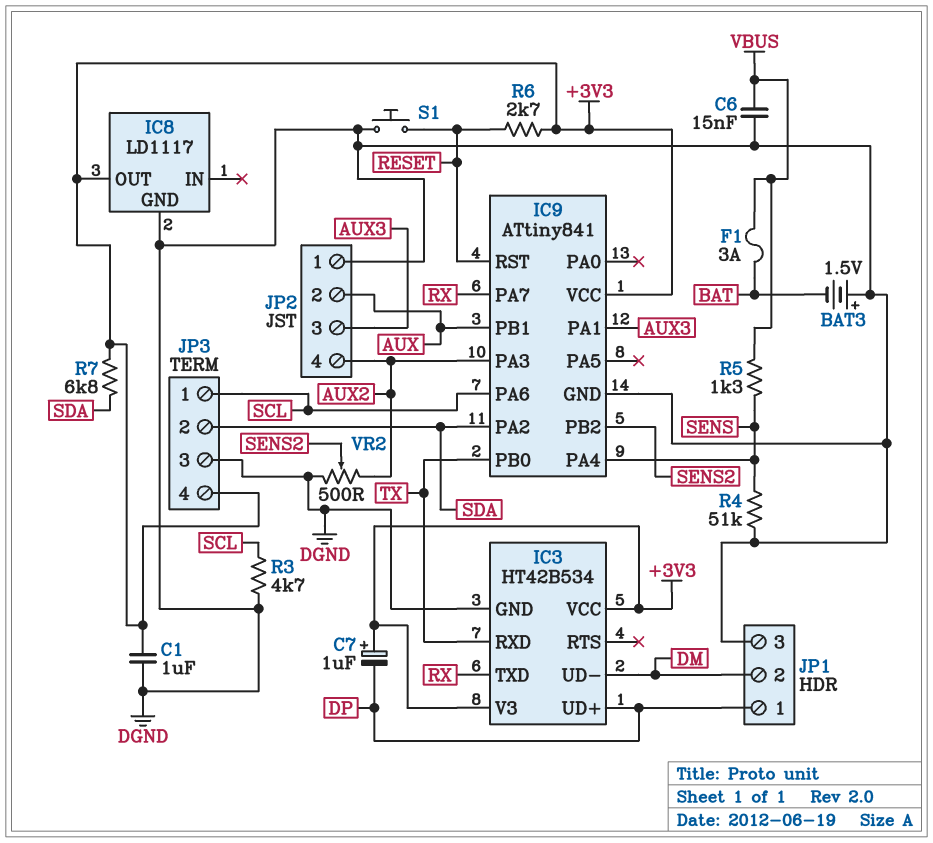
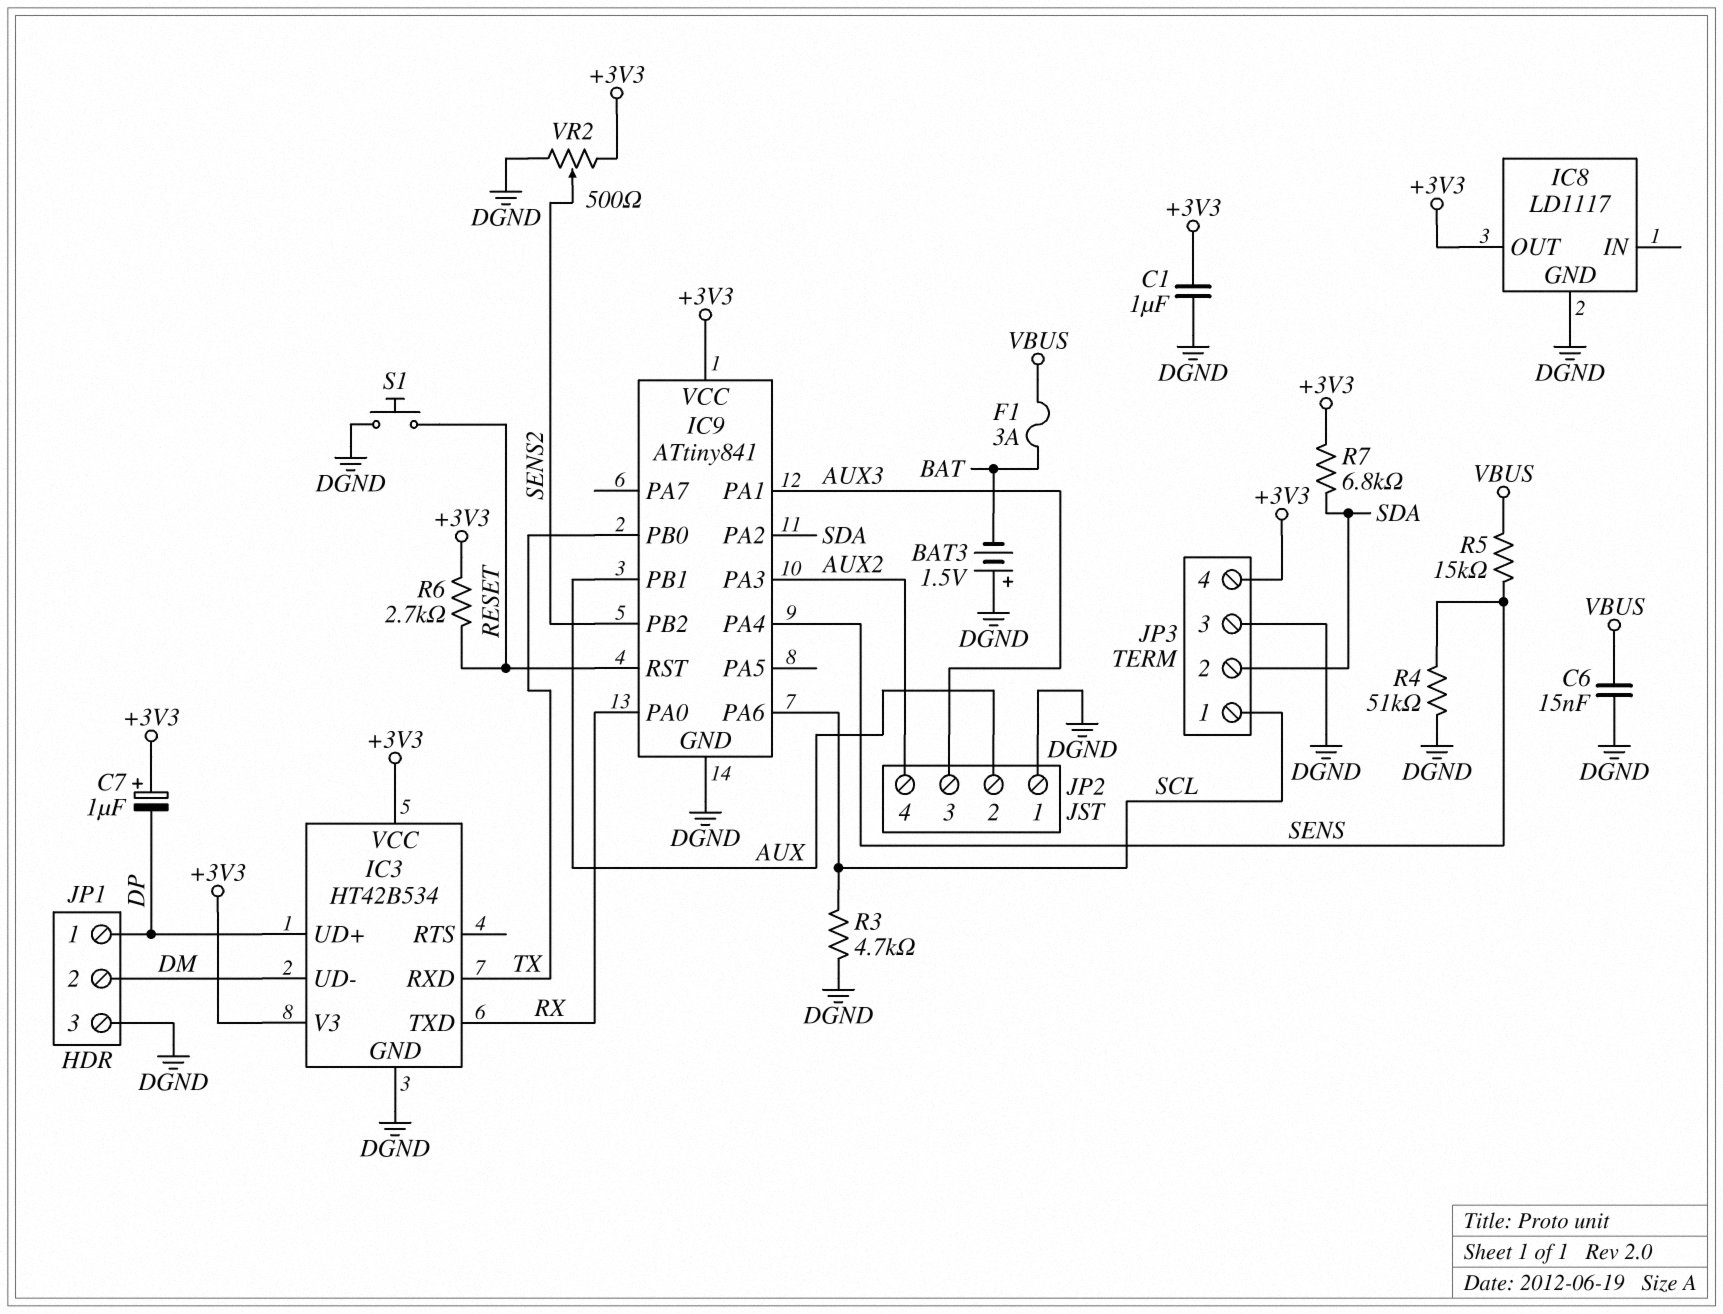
IC9 pin PA0: none -> RX
IC9 pin PA7: RX -> none
R5: 1.3k (SENS, VBUS) -> 15k (SENS, VBUS)
VR2: 500 (AUX2, DGND, wiper SENS2) -> 500 (+3V3, DGND, wiper SENS2)

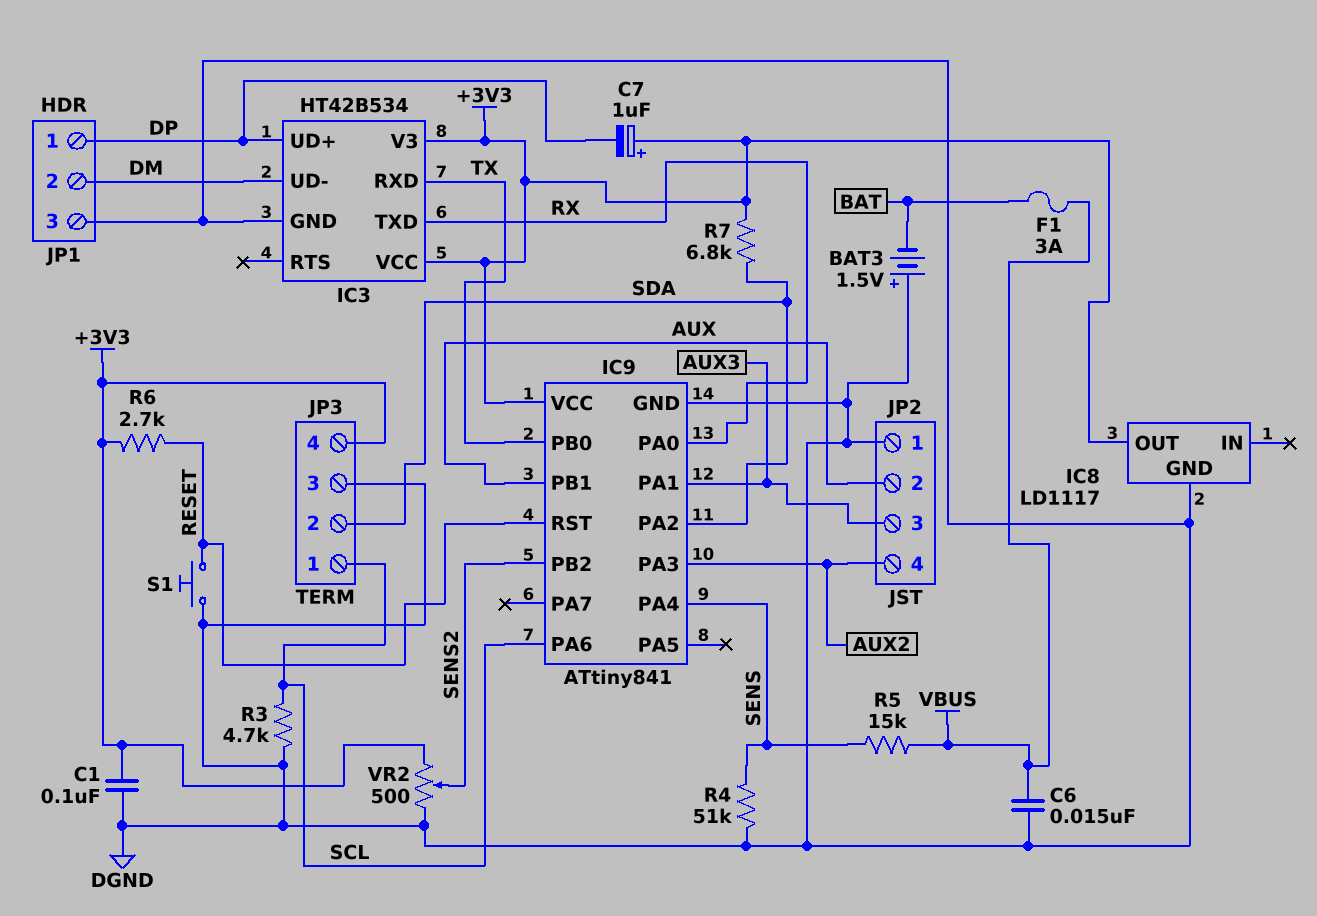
C1: 1uF (+3V3, DGND) -> 100nF (+3V3, DGND)

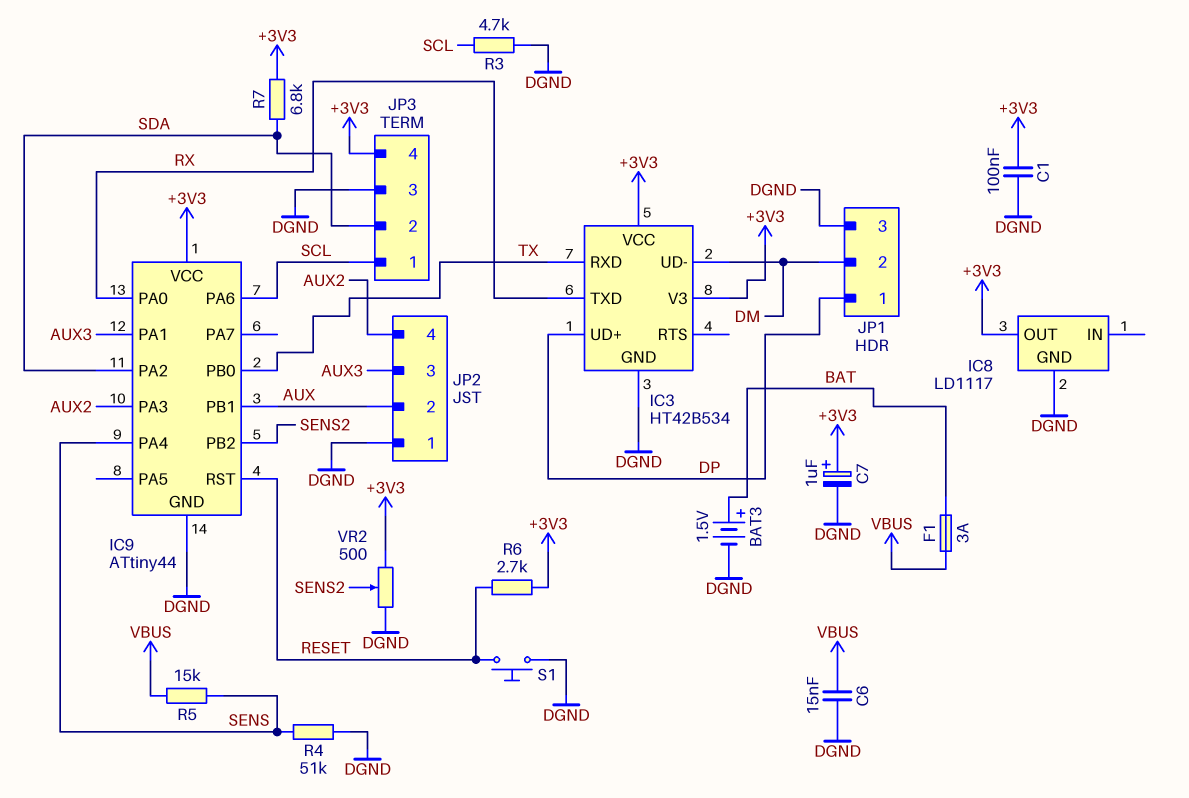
BAT3: 1.5V (plus DGND, minus BAT) -> 1.5V (plus BAT, minus DGND)
C7: 1uF (plus +3V3, minus DP) -> 1uF (plus +3V3, minus DGND)
IC9: ATtiny841 -> ATtiny44

